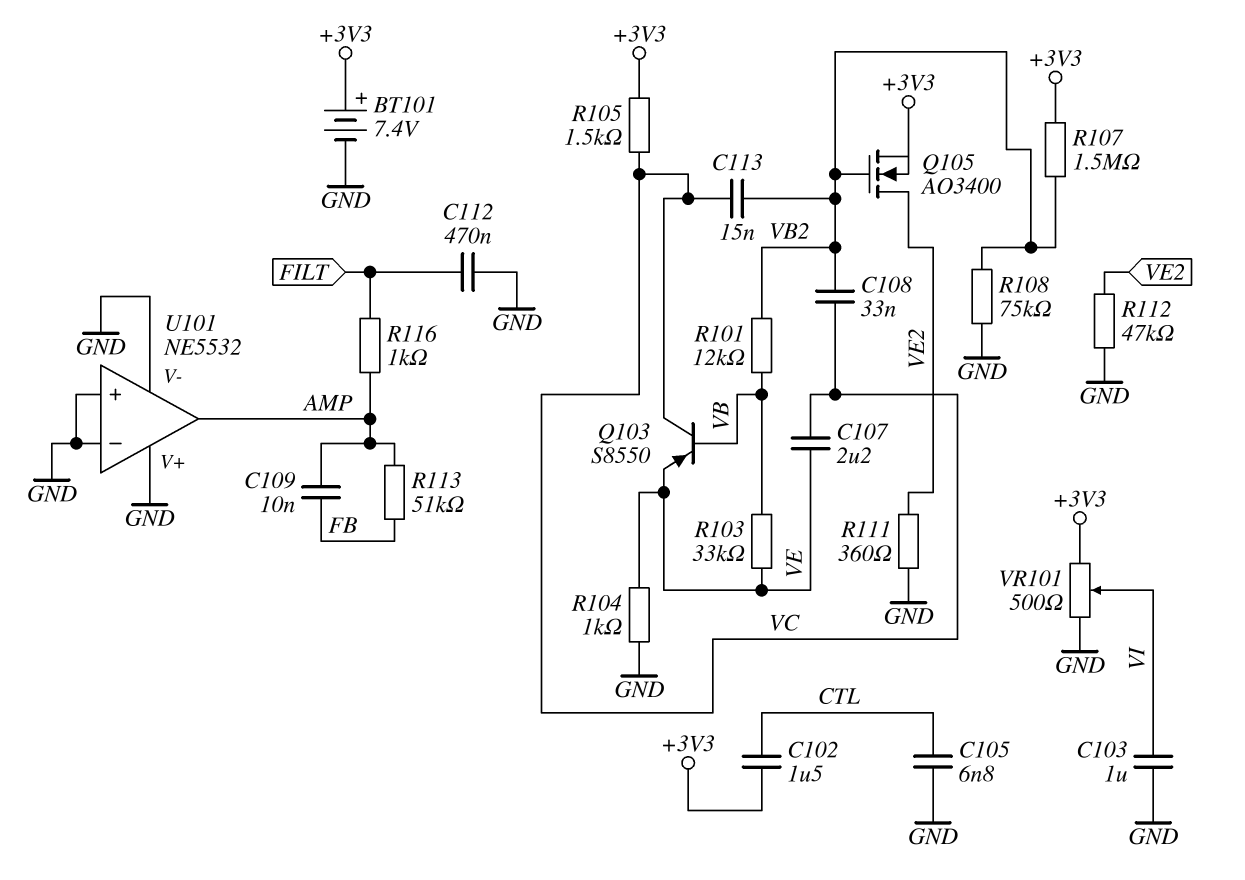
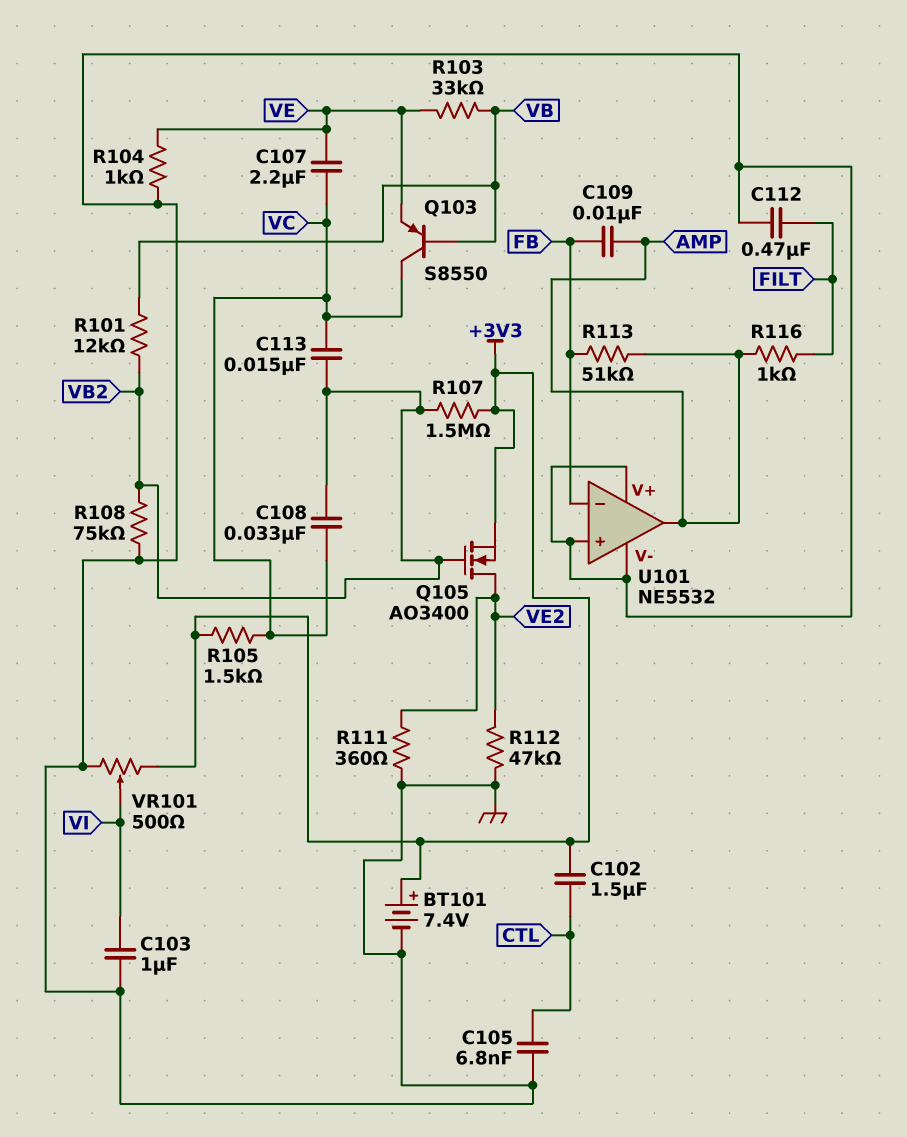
U101 pin in-: GND -> FB

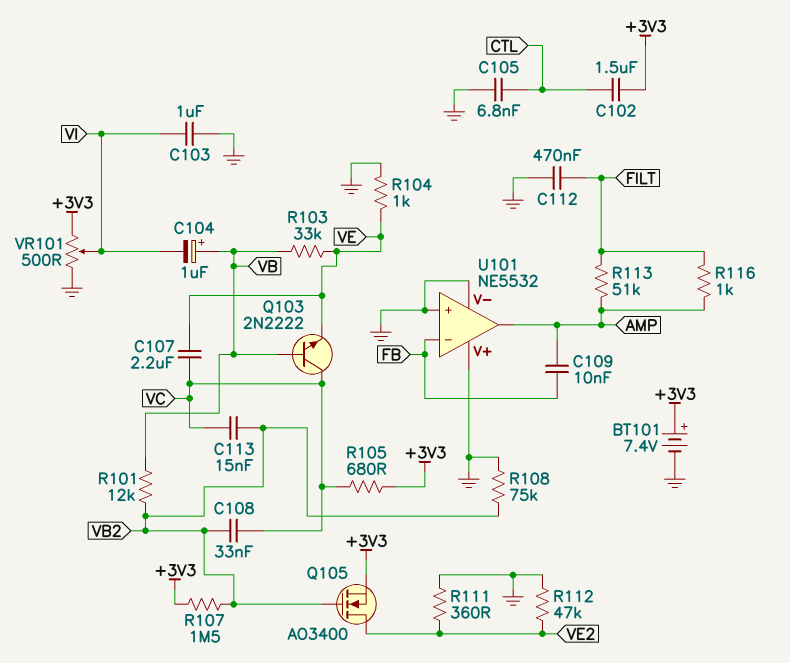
C104: none -> 1uF (plus VB, minus VI)
Q103: PNP S8550 (B VB, C VC, E VE) -> NPN 2N2222 (B VB, C VC, E VE)
R105: 1.5k (+3V3, VC) -> 680 (+3V3, VC)
R113: 51k (AMP, FB) -> 51k (AMP, FILT)

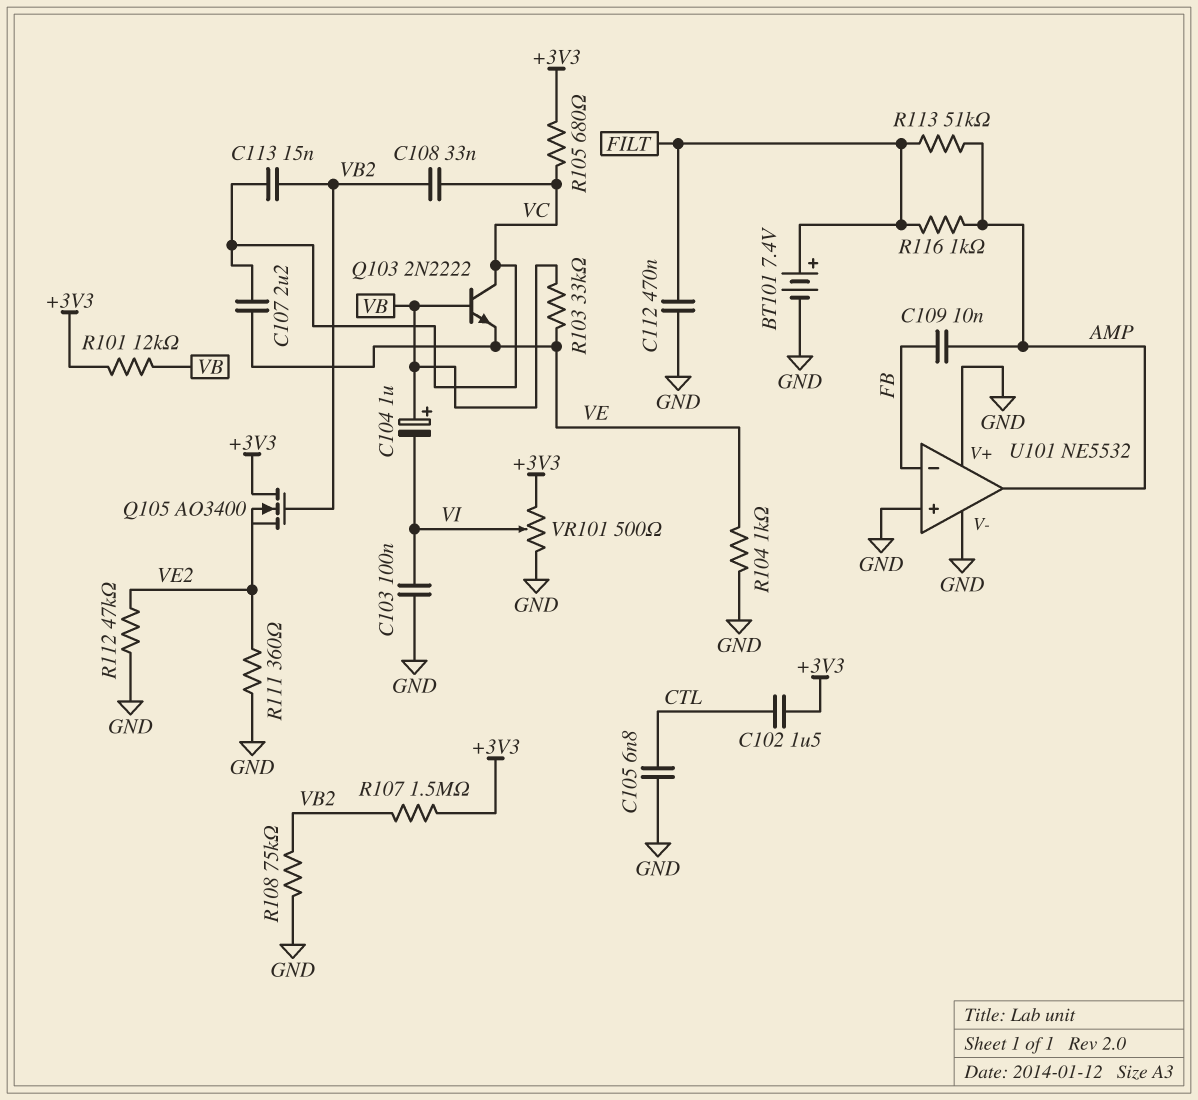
BT101: 7.4V (plus +3V3, minus GND) -> 7.4V (plus FILT, minus GND)
C103: 1uF (GND, VI) -> 100nF (GND, VI)
Q105: NMOS AO3400 (G VB2, D VE2, S +3V3) -> NMOS AO3400 (G VB2, D +3V3, S VE2)
R101: 12k (VB, VB2) -> 12k (+3V3, VB)

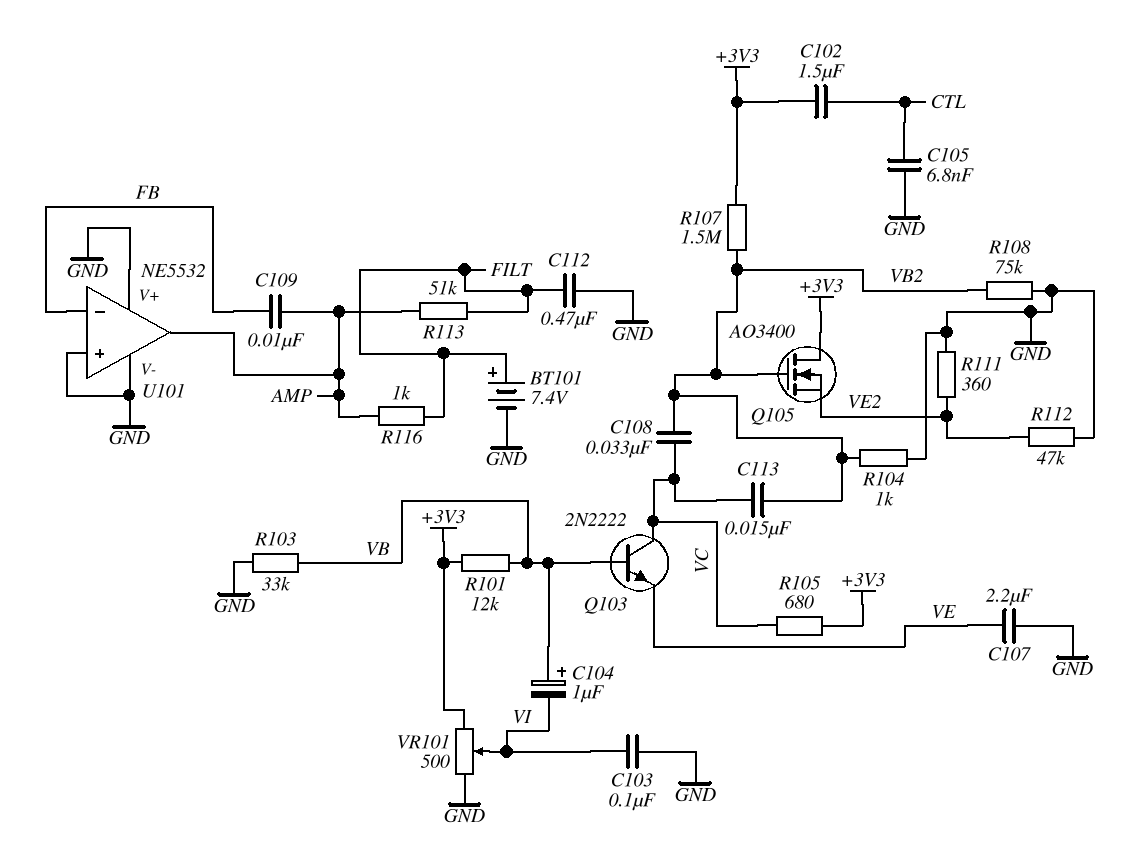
C107: 2.2uF (VC, VE) -> 2.2uF (GND, VE)
R103: 33k (VB, VE) -> 33k (GND, VB)
R104: 1k (GND, VE) -> 1k (GND, VB2)

